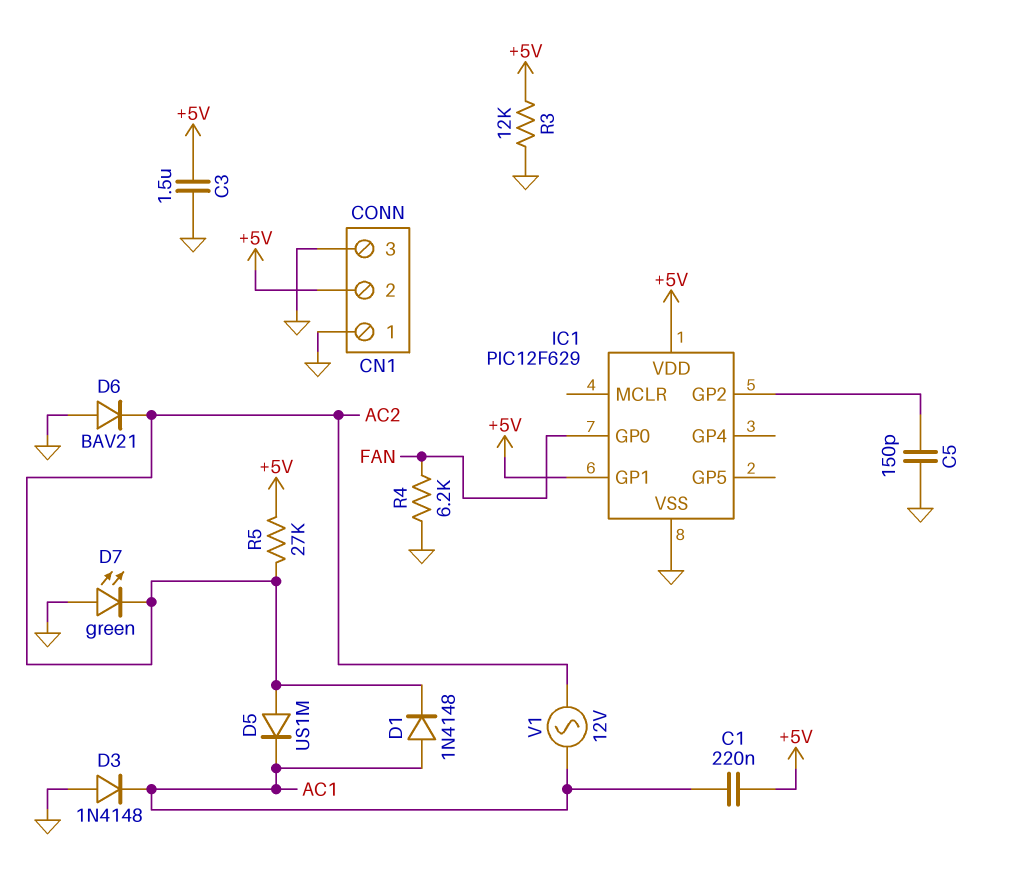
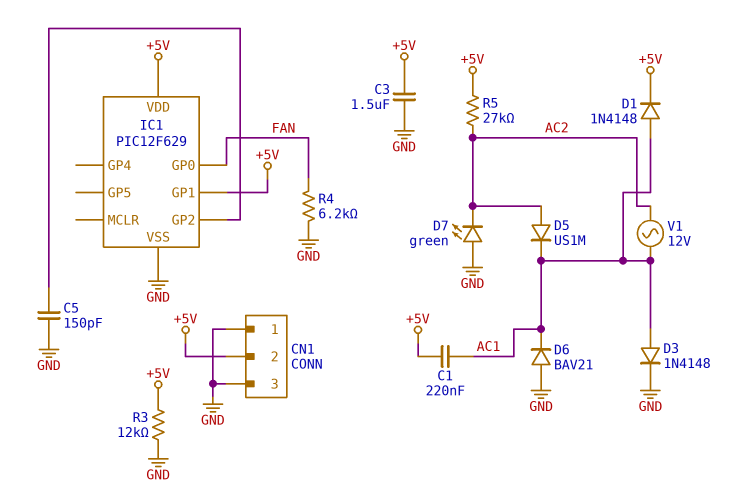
D1: diode 1N4148 (A AC1, K AC2) -> diode 1N4148 (A AC1, K +5V)
D3: diode 1N4148 (A GND, K AC1) -> diode 1N4148 (A AC1, K GND)
D6: diode BAV21 (A GND, K AC2) -> diode BAV21 (A GND, K AC1)

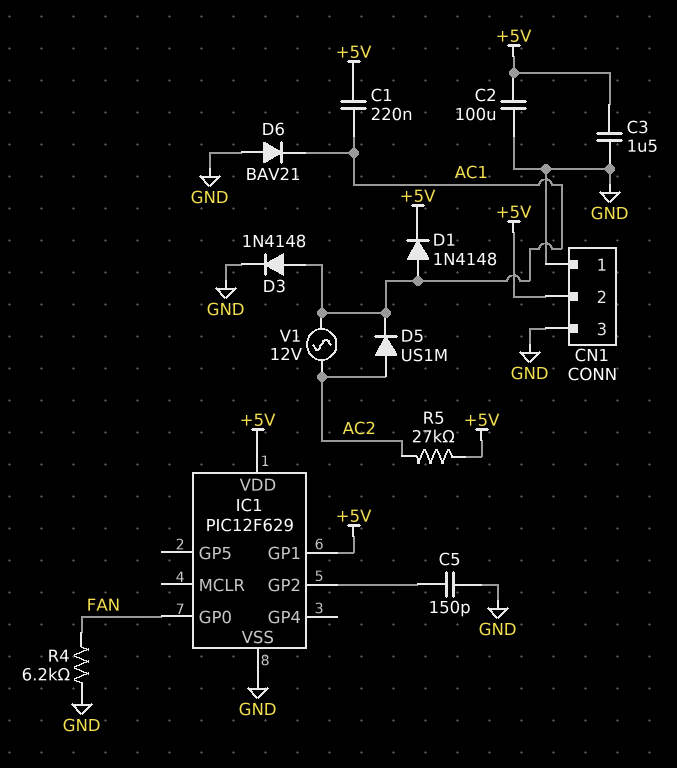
C2: none -> 100uF (+5V, GND)
D7: LED green (A GND, K AC2) -> none
R3: 12k (+5V, GND) -> none

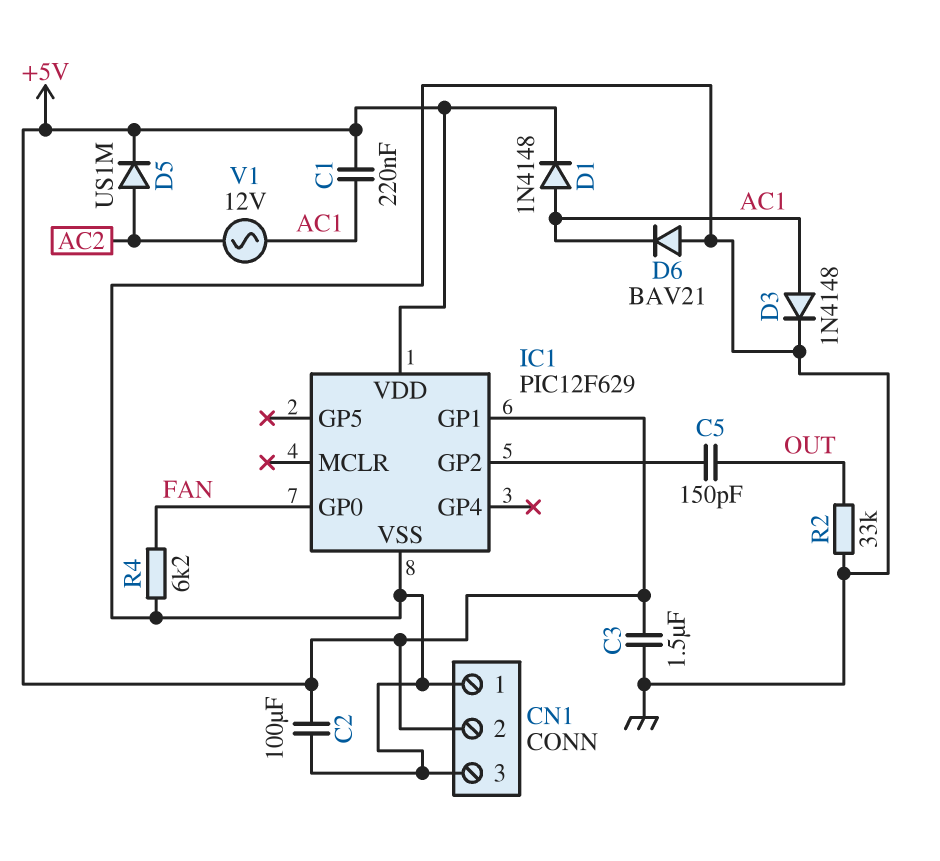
C5: 150pF (GND, IC1/GP2) -> 150pF (IC1/GP2, OUT)
D5: diode US1M (A AC2, K AC1) -> diode US1M (A AC2, K +5V)
R2: none -> 33k (GND, OUT)
R5: 27k (+5V, AC2) -> none

